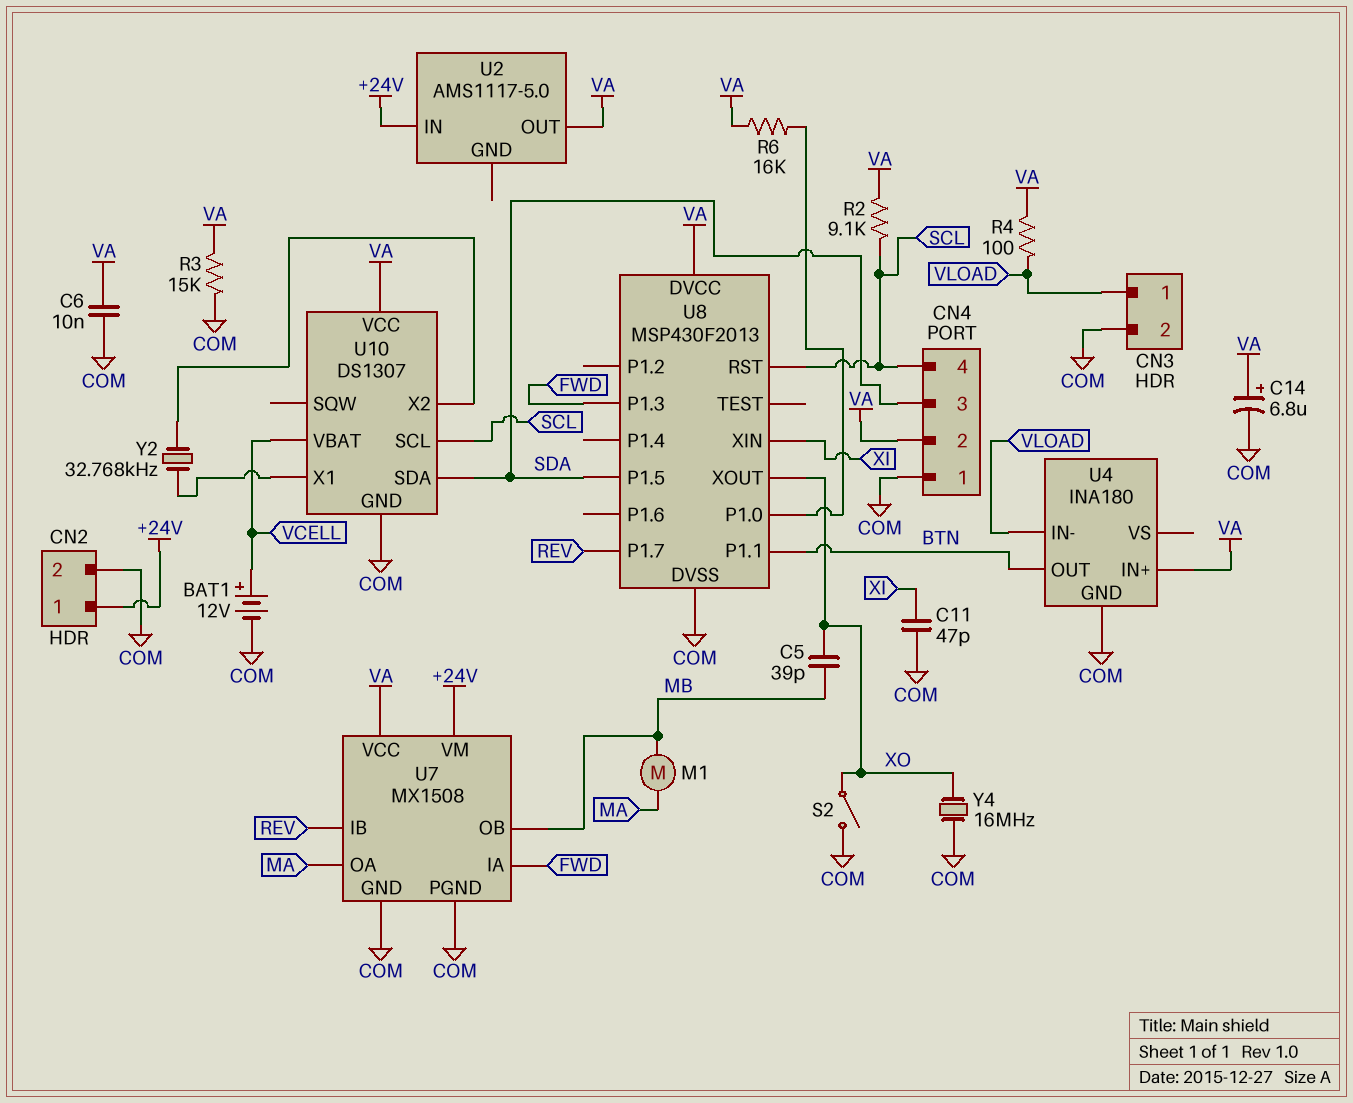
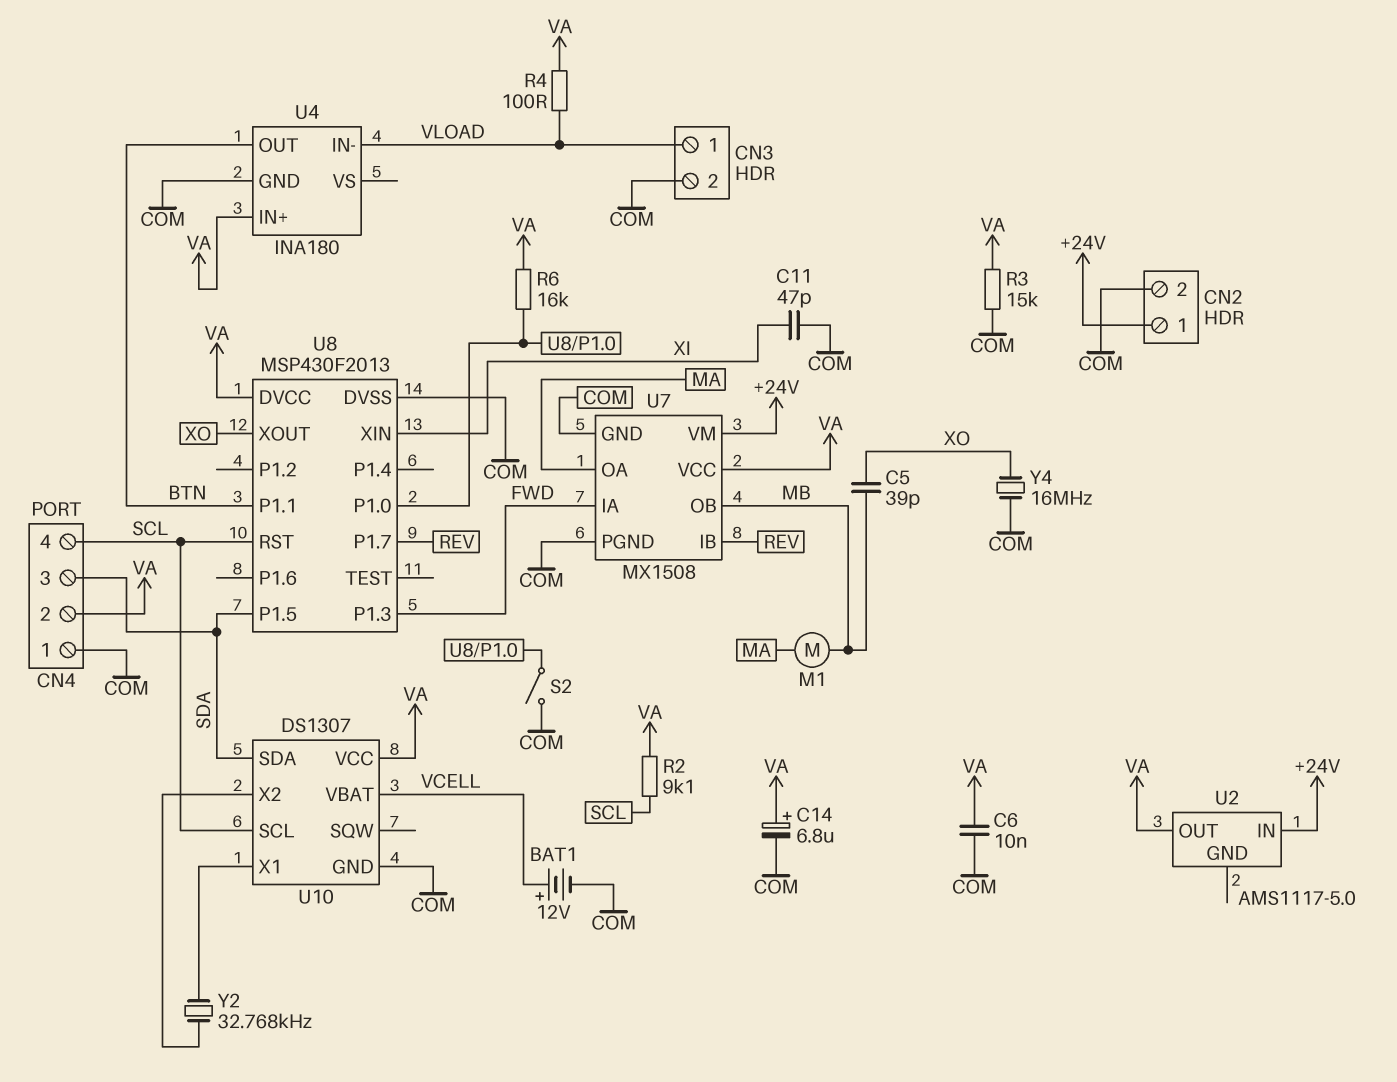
S2: switch (COM, XO) -> switch (COM, U8/P1.0)

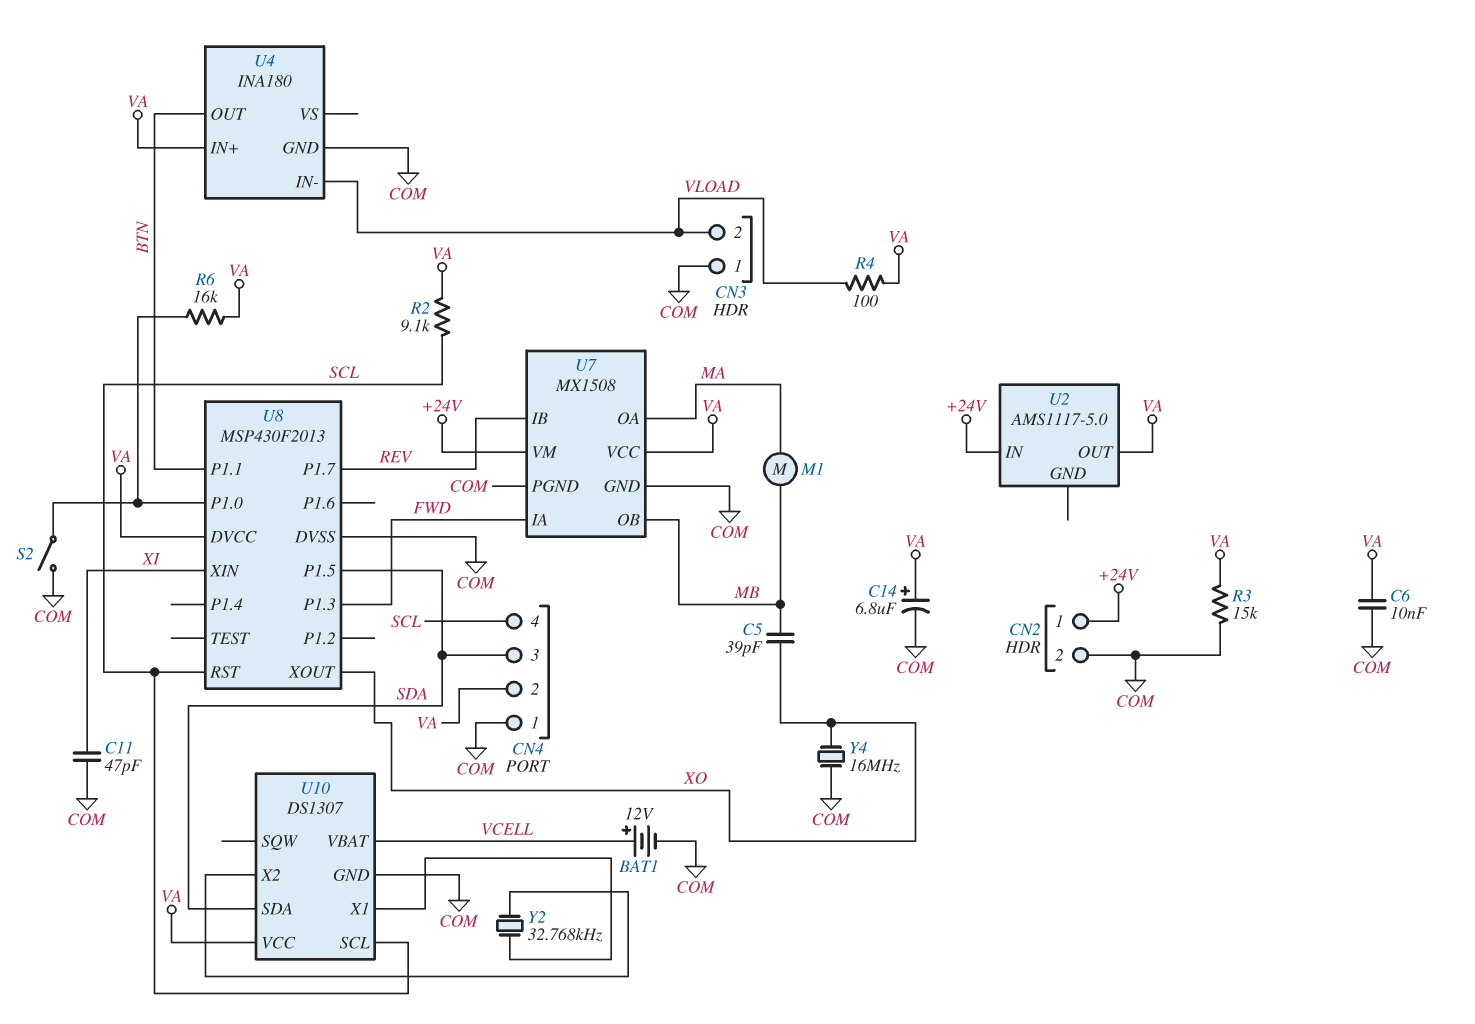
CN3 pin 1: VLOAD -> COM
CN3 pin 2: COM -> VLOAD

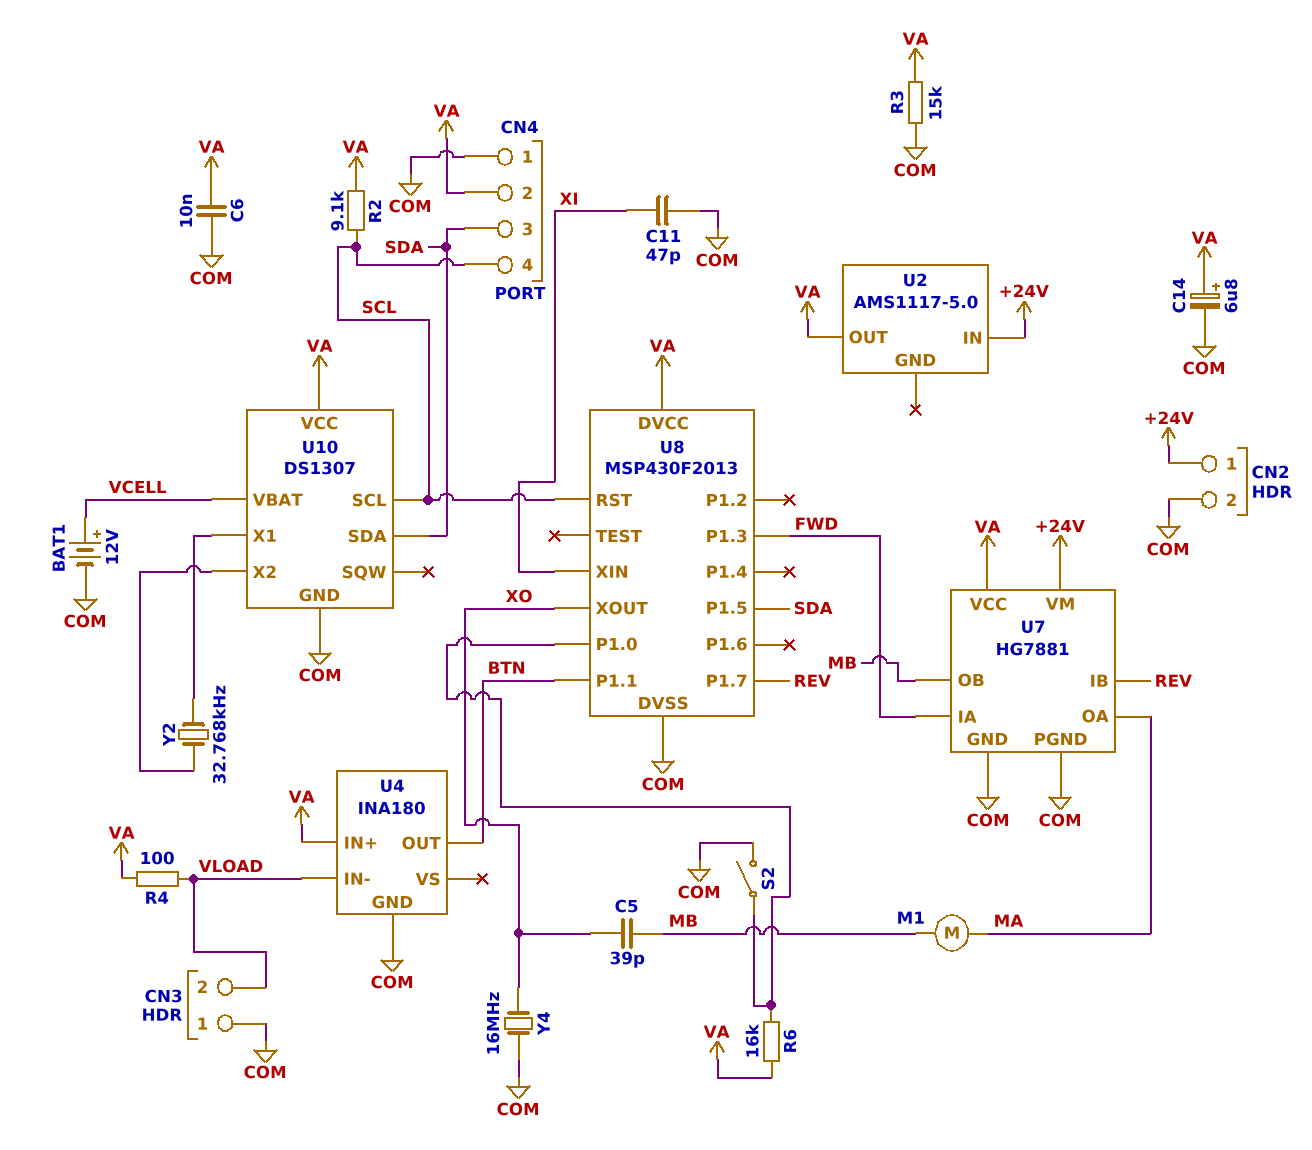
U7: MX1508 -> HG7881

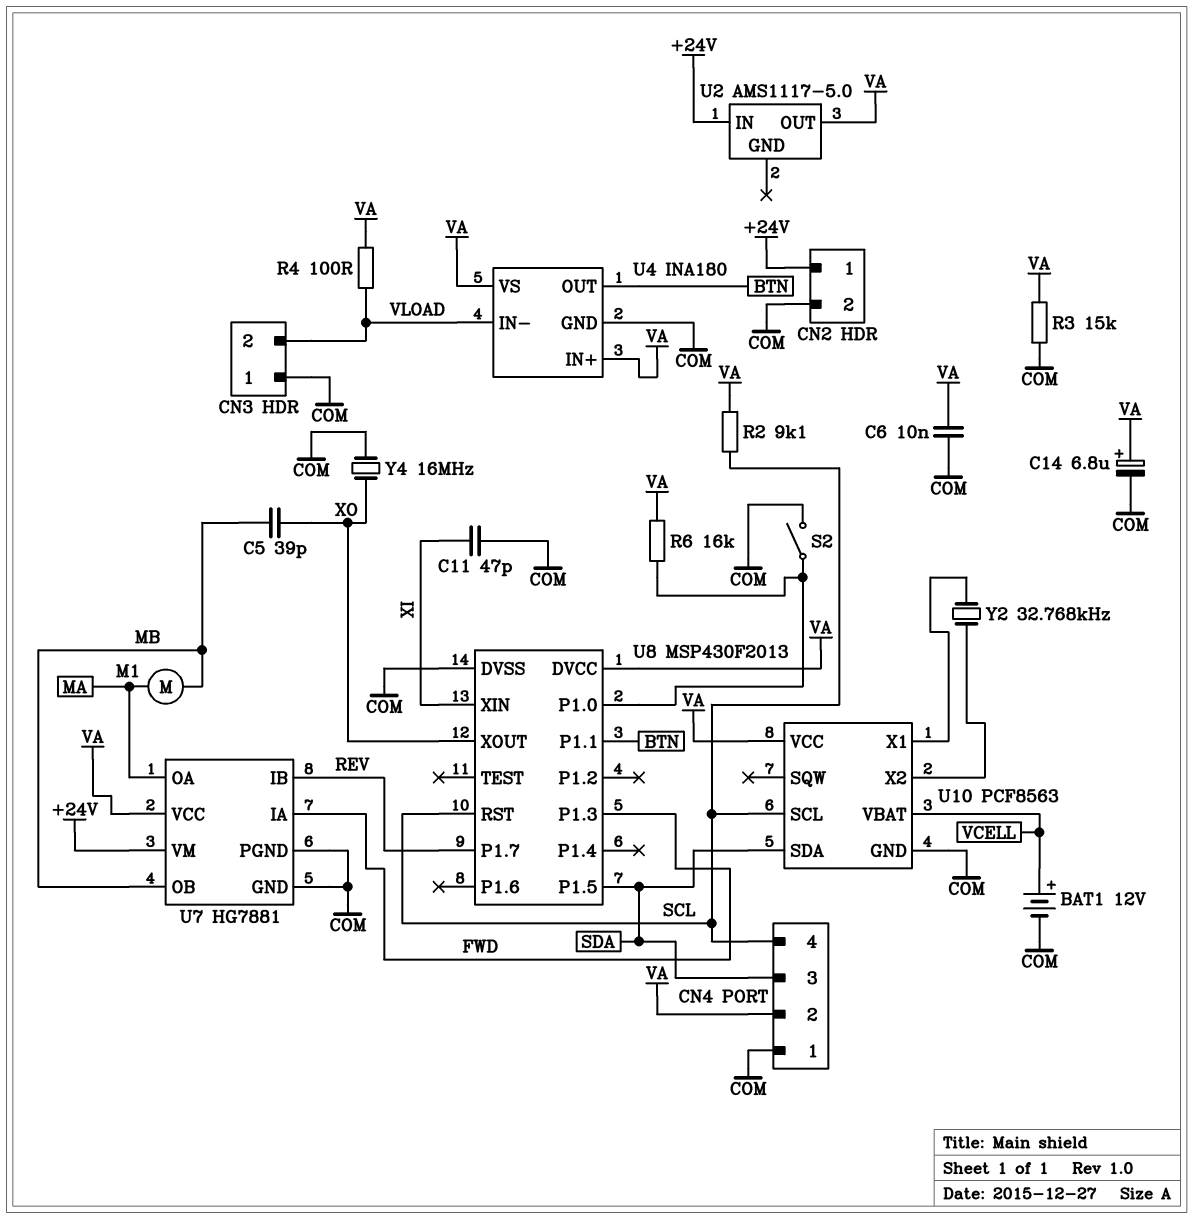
U4 pin VS: none -> VA
U10: DS1307 -> PCF8563

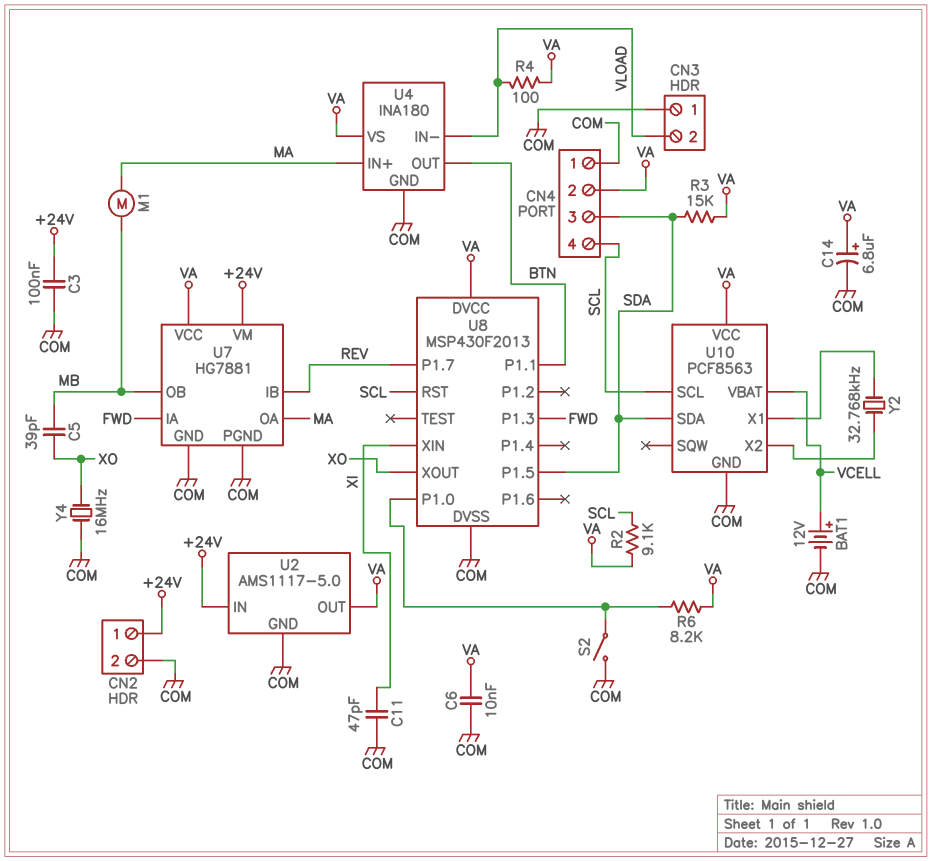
C3: none -> 100nF (+24V, COM)
R3: 15k (COM, VA) -> 15k (SDA, VA)
R6: 16k (U8/P1.0, VA) -> 8.2k (U8/P1.0, VA)
U2 pin GND: none -> COM
U4 pin IN+: VA -> MA

